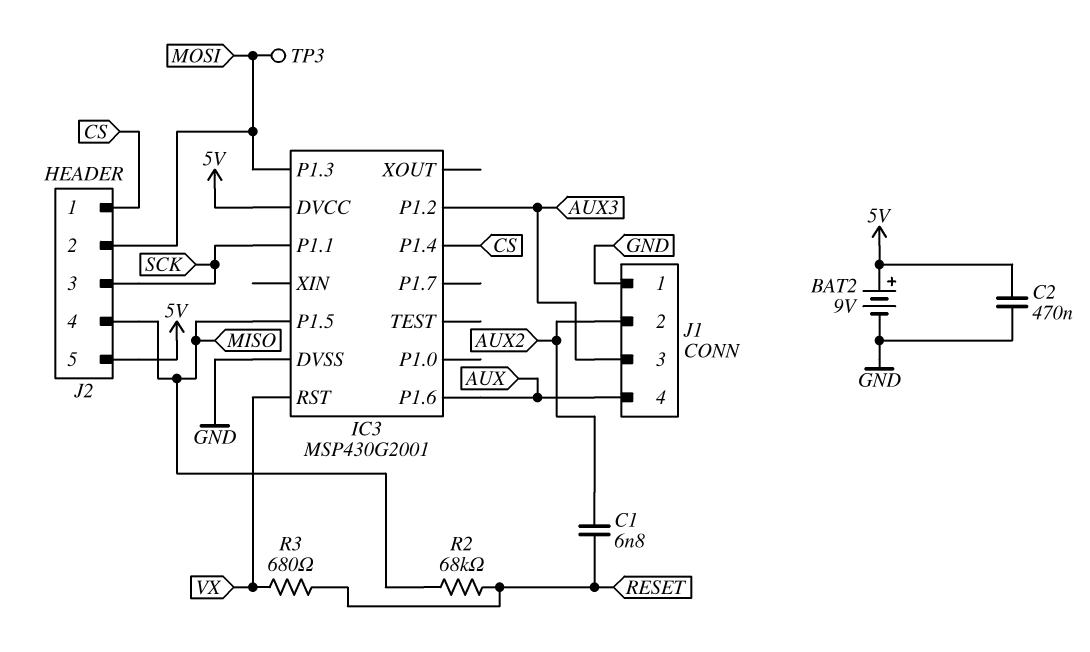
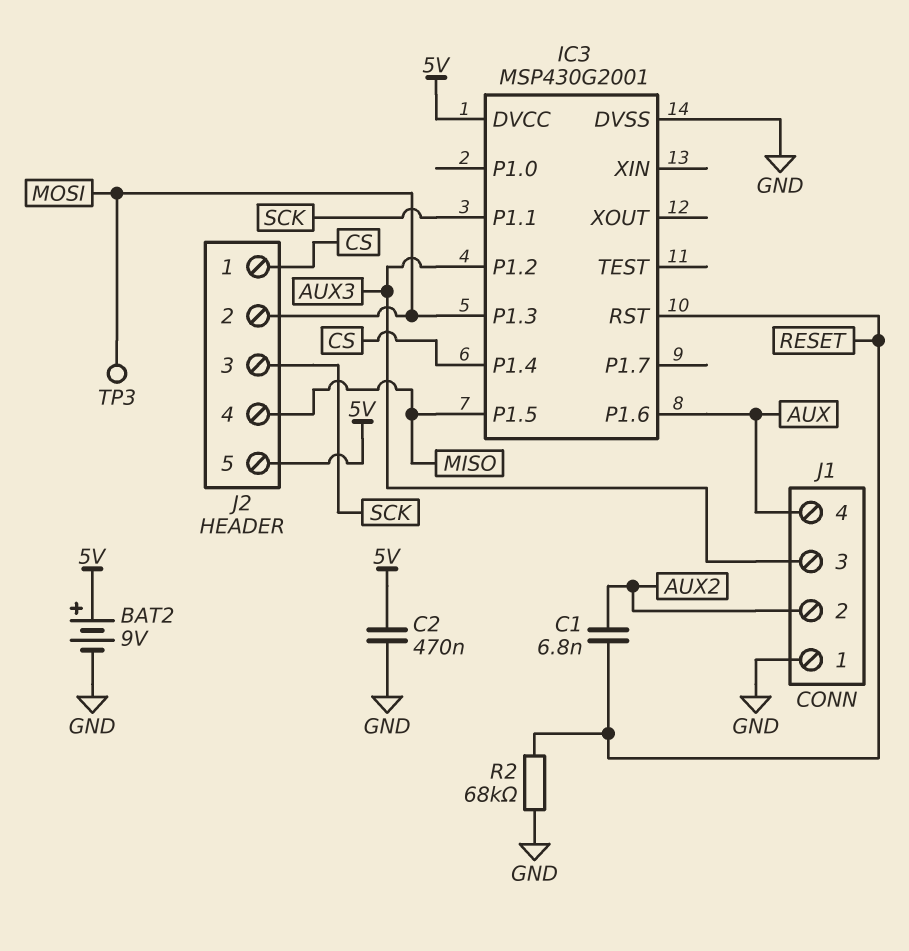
IC3 pin RST: VX -> RESET
R2: 68k (MISO, RESET) -> 68k (GND, RESET)
R3: 680 (RESET, VX) -> none

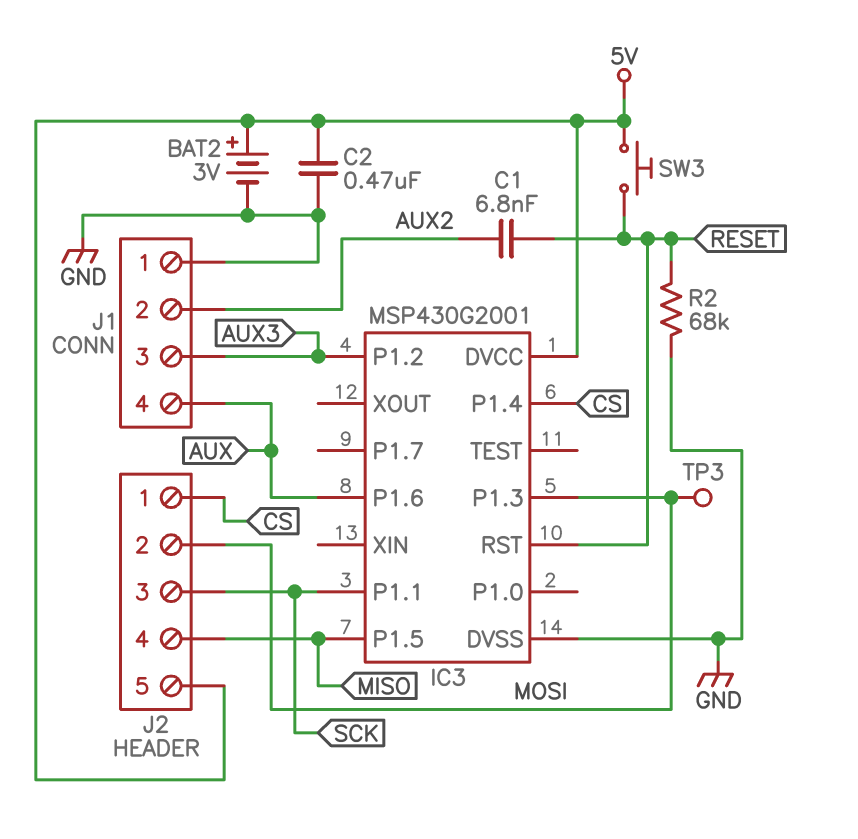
BAT2: 9V (plus 5V, minus GND) -> 3V (plus 5V, minus GND)
SW3: none -> button (5V, RESET)

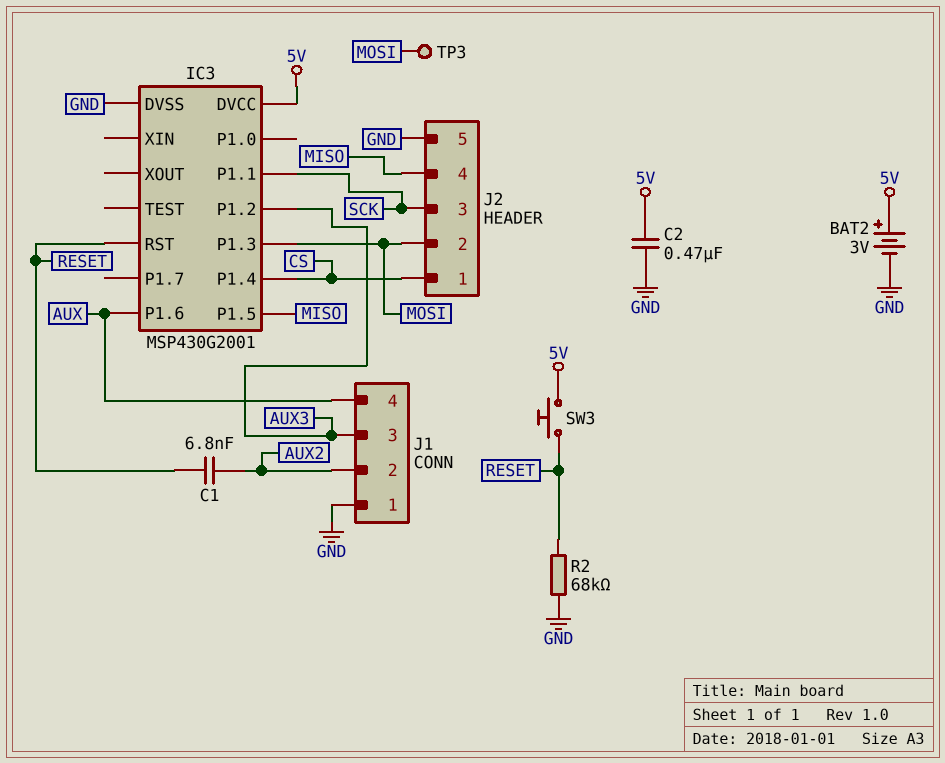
J2 pin 5: 5V -> GND

